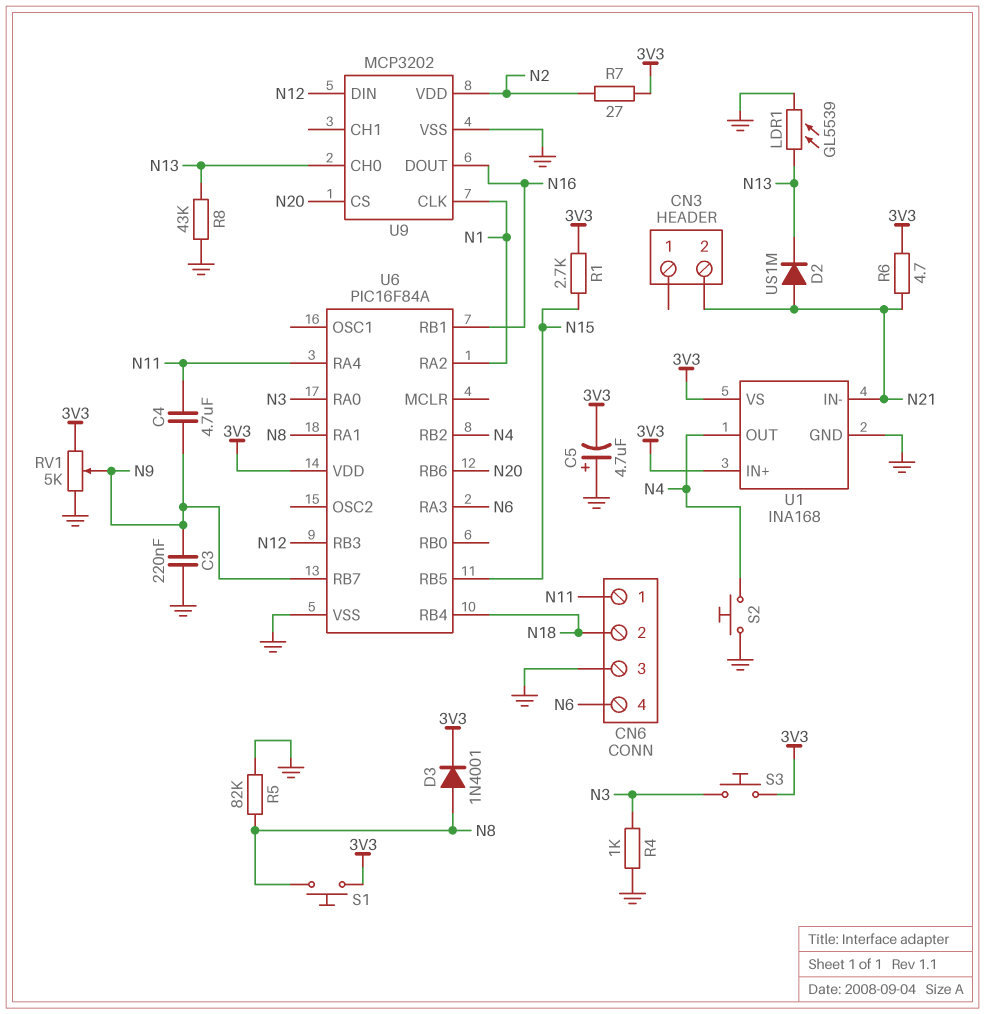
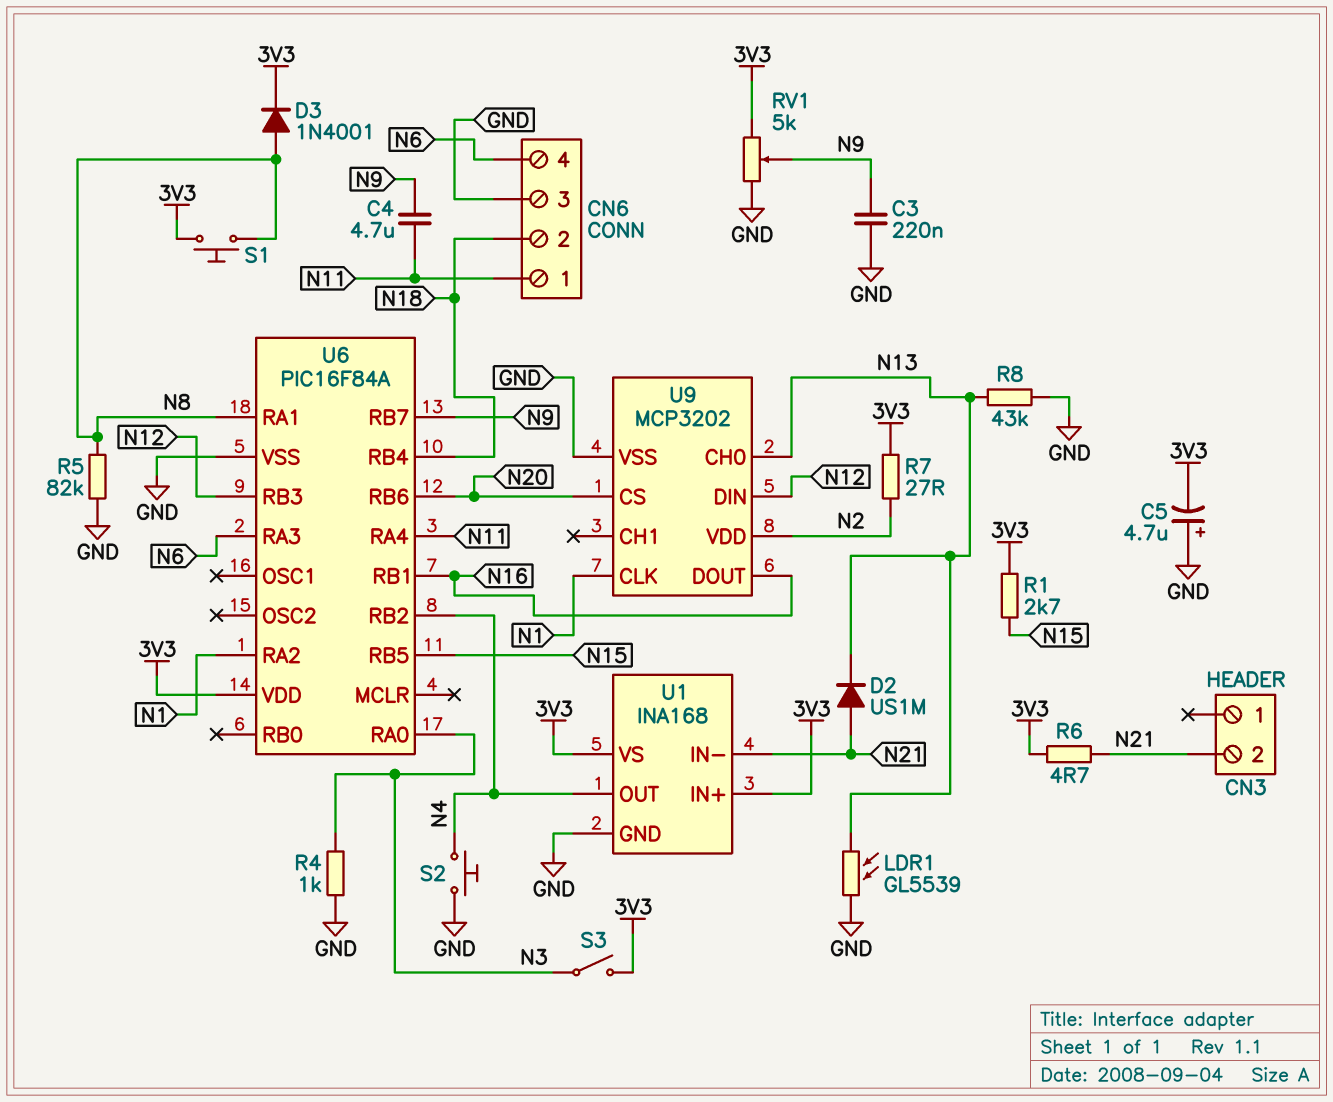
S3: button (3V3, N3) -> switch (3V3, N3)

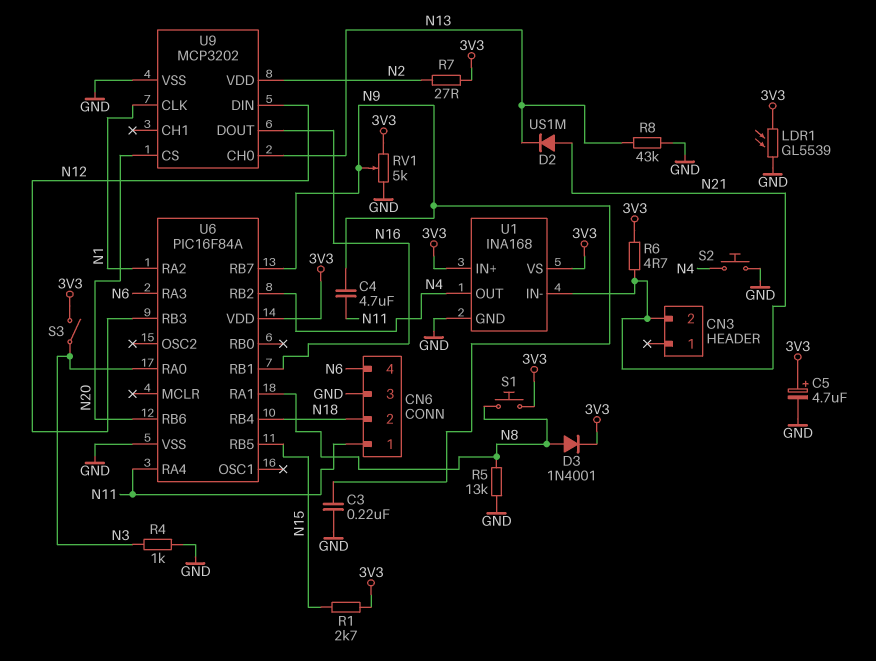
C5: 4.7uF (plus GND, minus 3V3) -> 4.7uF (plus 3V3, minus GND)
LDR1: GL5539 (GND, N13) -> GL5539 (3V3, GND)
R5: 82k (GND, N8) -> 13k (GND, N8)

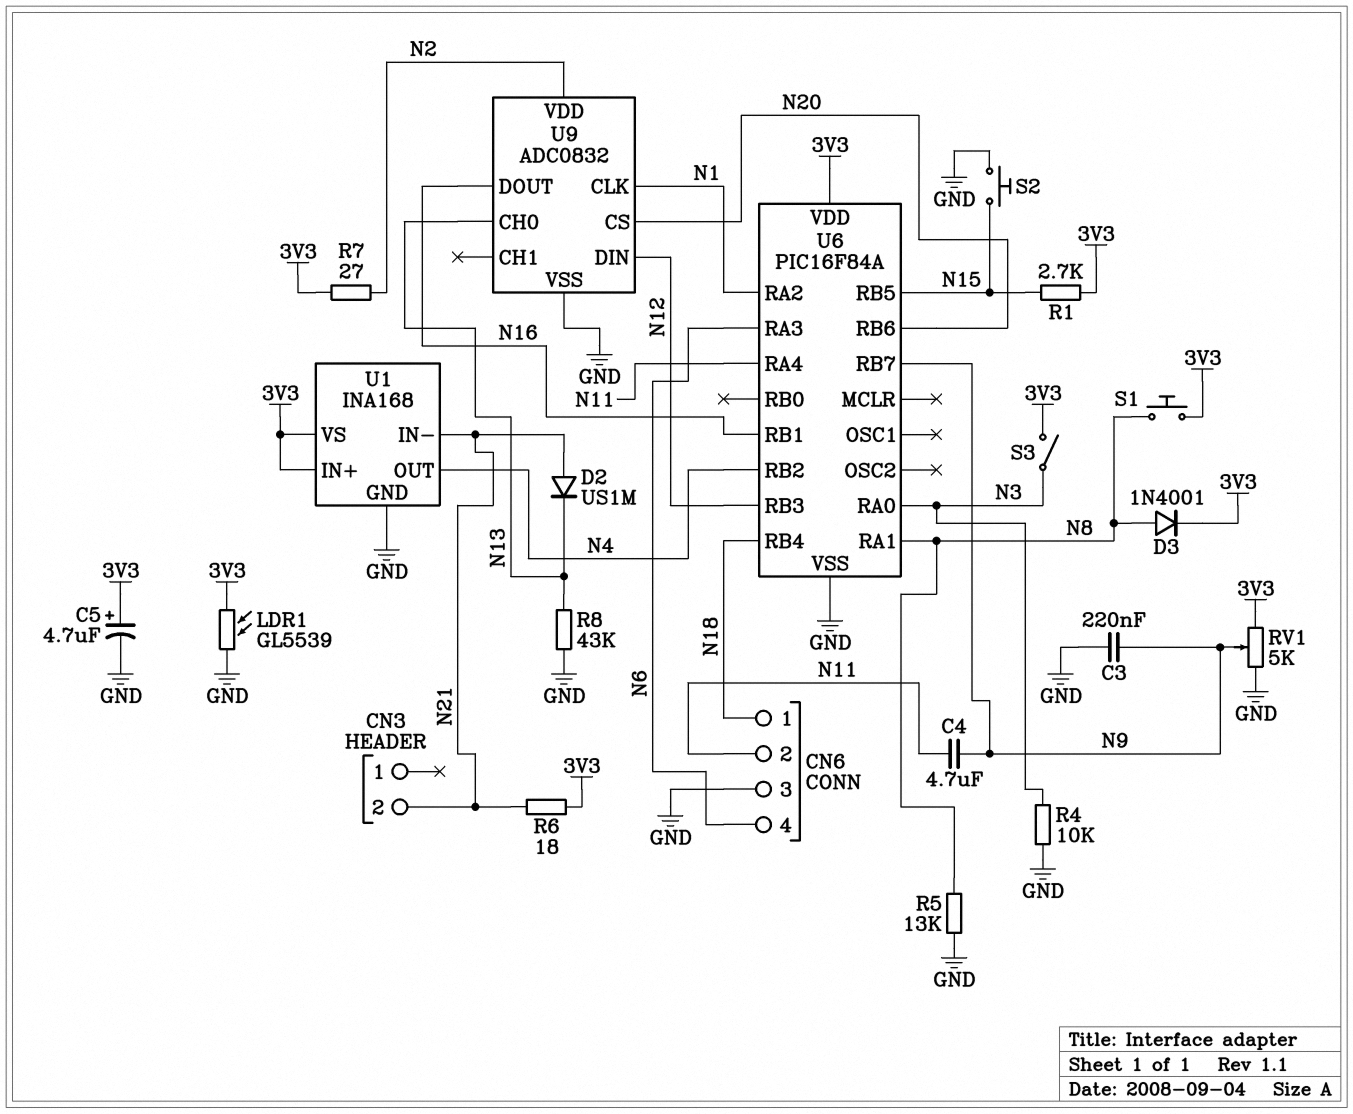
CN6 pin 1: N11 -> N18
CN6 pin 2: N18 -> N11
R4: 1k (GND, N3) -> 10k (GND, N3)
R6: 4.7 (3V3, N21) -> 18 (3V3, N21)
S2: button (GND, N4) -> button (GND, N15)
U9: MCP3202 -> ADC0832

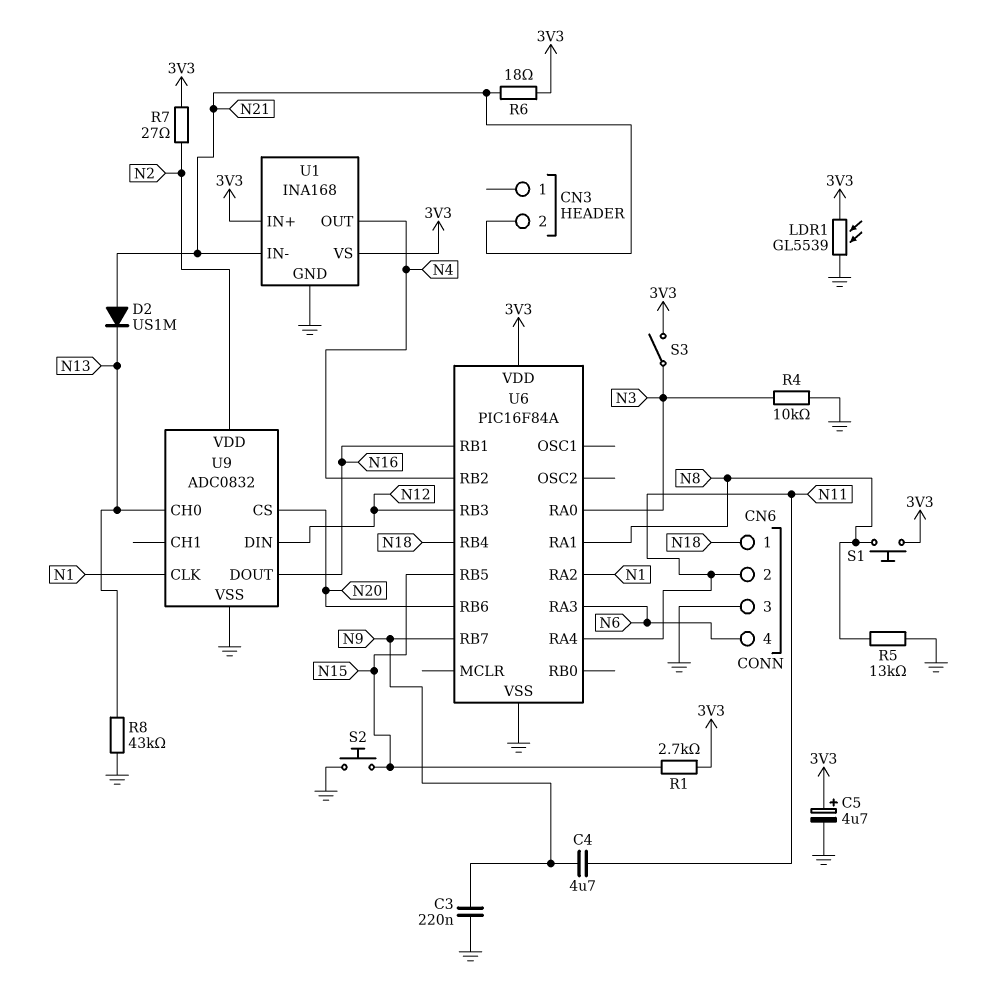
D3: diode 1N4001 (A N8, K 3V3) -> none
RV1: 5k (3V3, GND, wiper N9) -> none

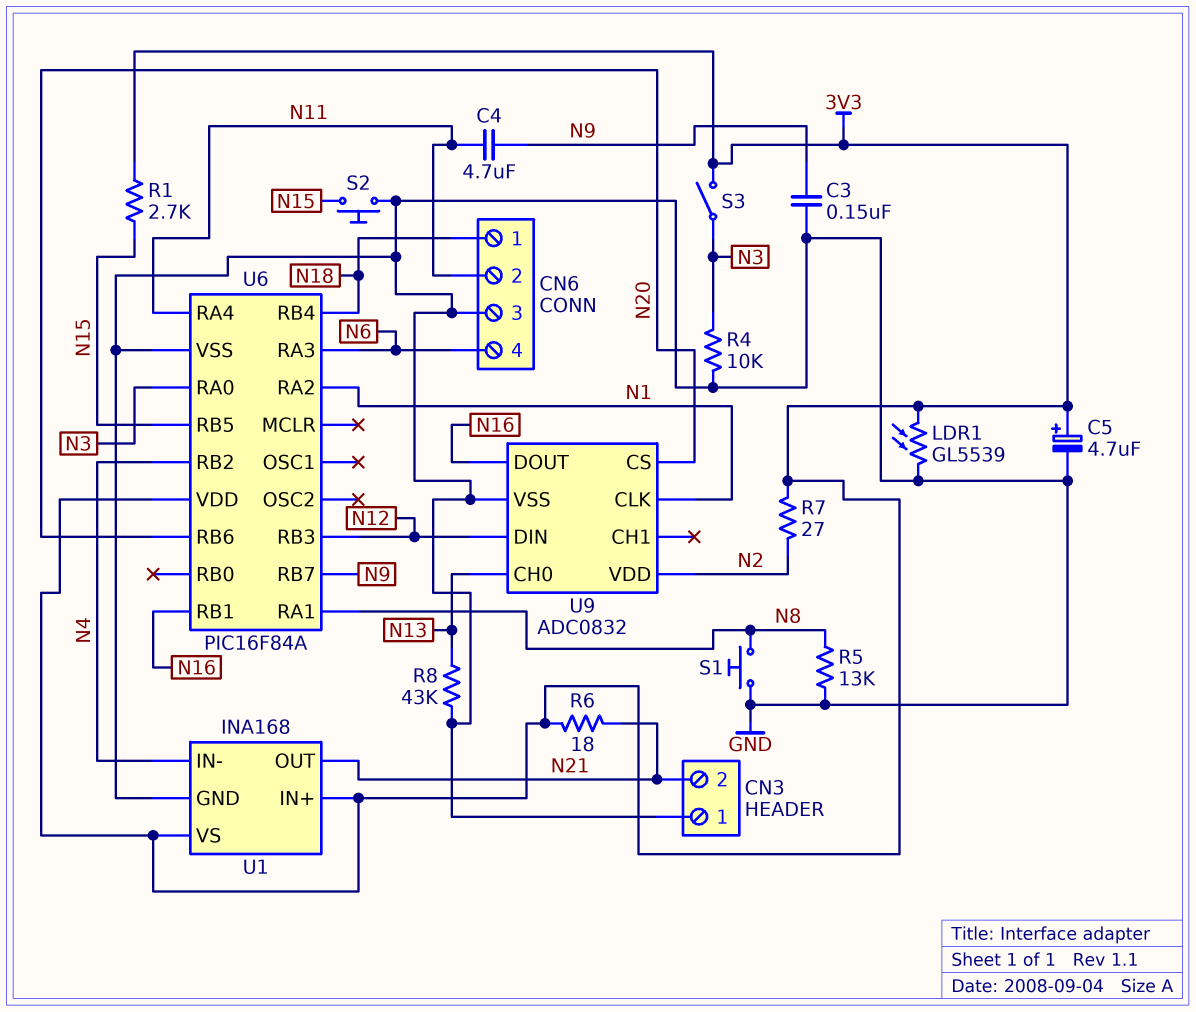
C3: 220nF (GND, N9) -> 150nF (GND, N9)
CN3 pin 1: none -> GND
D2: diode US1M (A N21, K N13) -> none
S1: button (3V3, N8) -> button (GND, N8)
U1 pin IN-: N21 -> N4
U1 pin OUT: N4 -> N21

